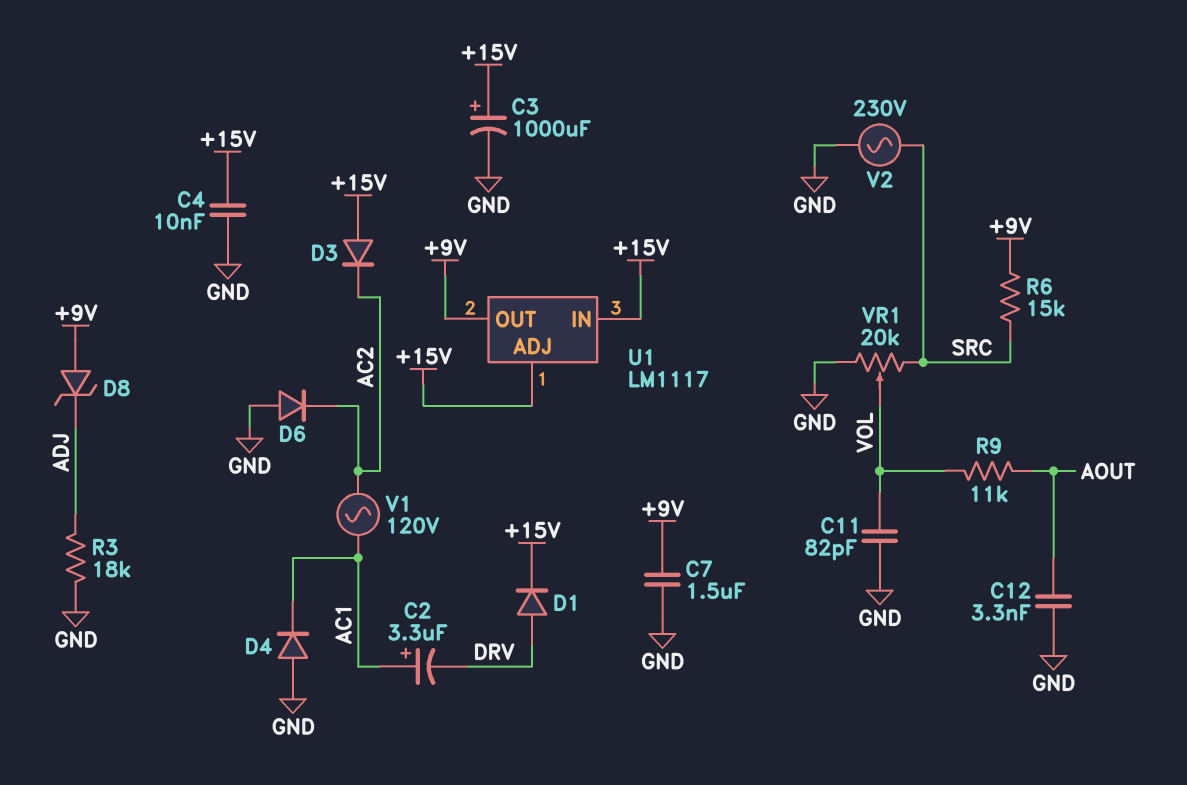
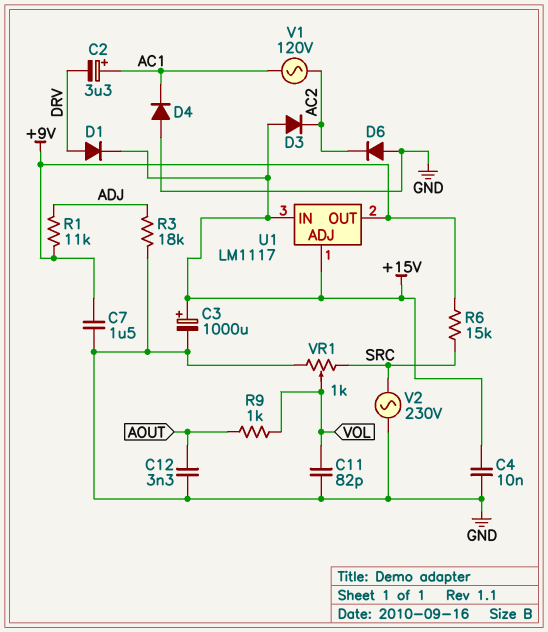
D8: zener (A +9V, K ADJ) -> none
R1: none -> 11k (+9V, ADJ)
R9: 11k (AOUT, VOL) -> 1k (AOUT, VOL)
VR1: 20k (GND, SRC, wiper VOL) -> 1k (GND, SRC, wiper VOL)

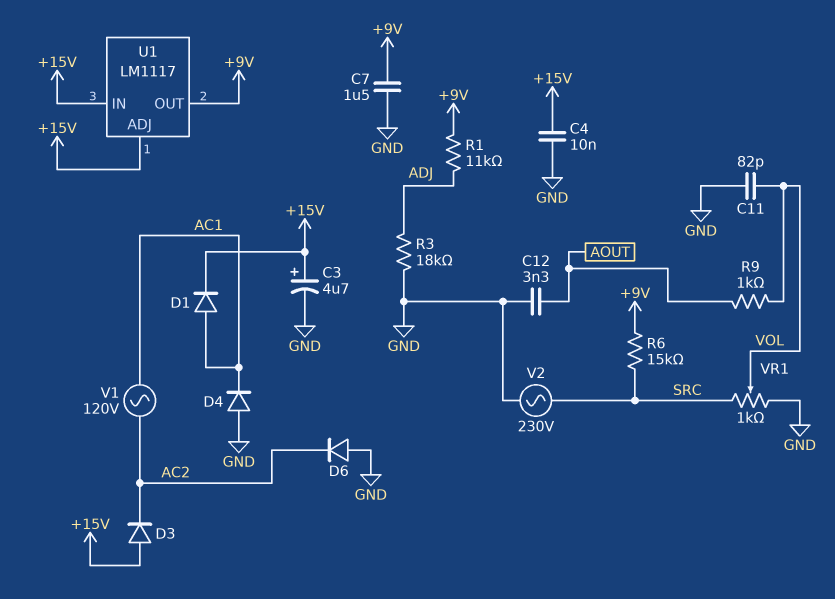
C2: 3.3uF (plus AC1, minus DRV) -> none
C3: 1000uF (plus +15V, minus GND) -> 4.7uF (plus +15V, minus GND)
D1: diode (A DRV, K +15V) -> diode (A AC1, K +15V)

